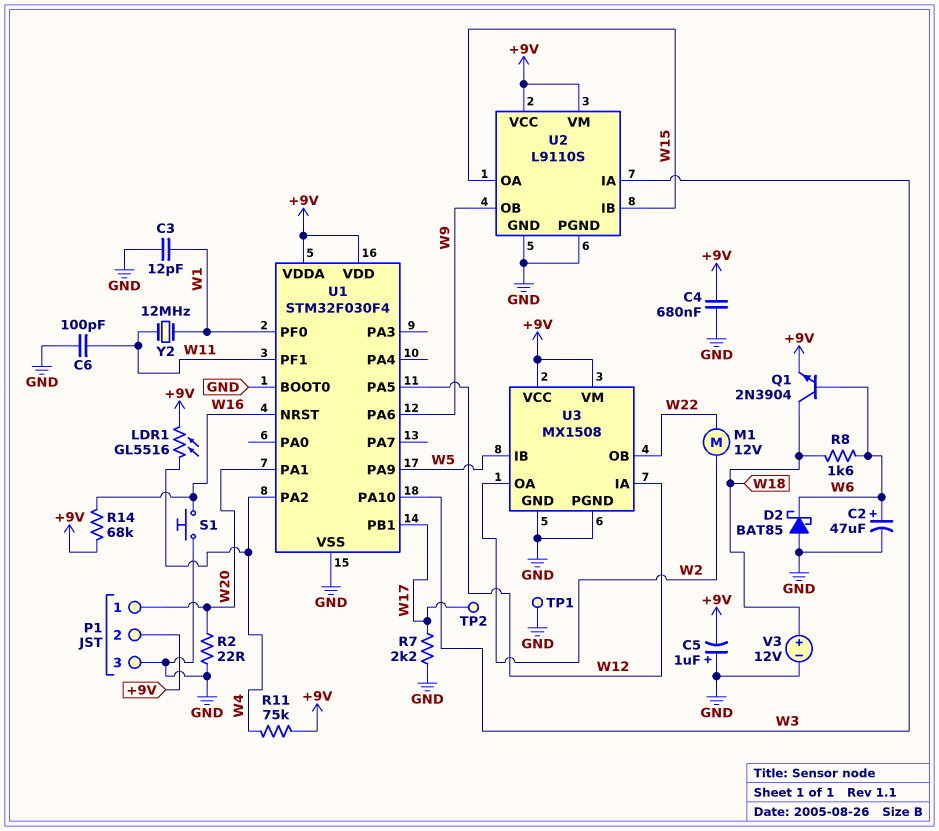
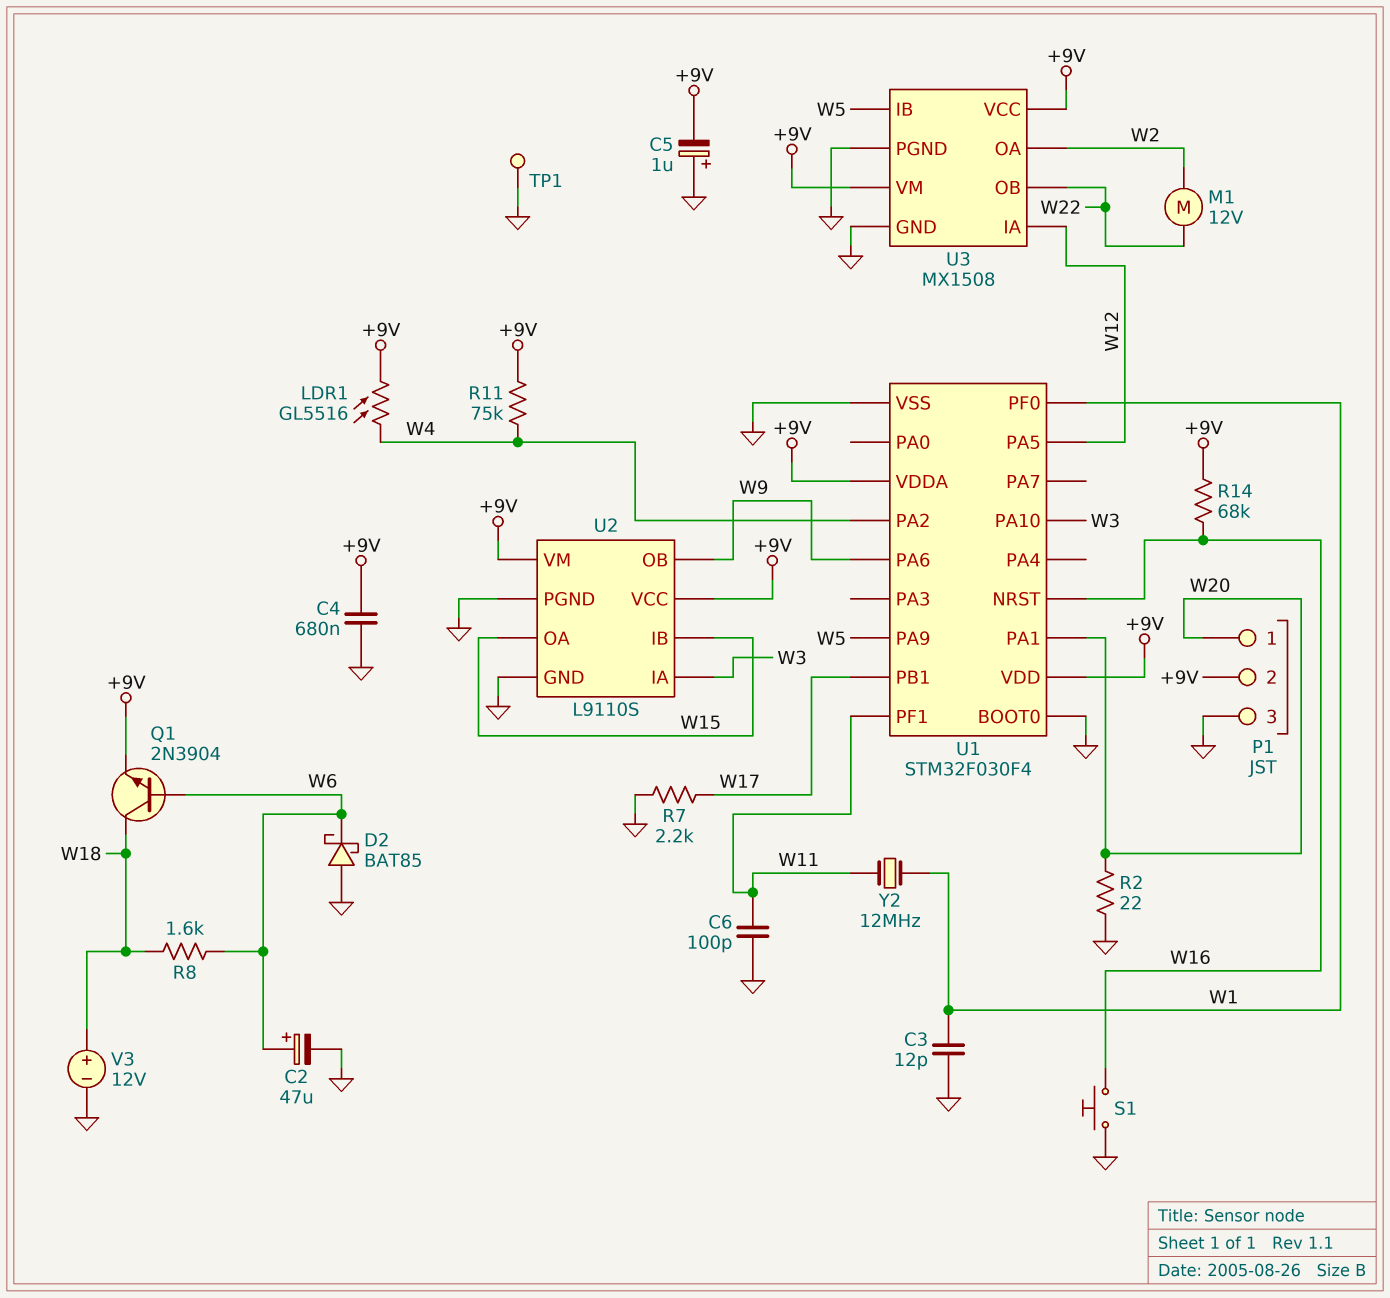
TP2: test point (W17) -> none

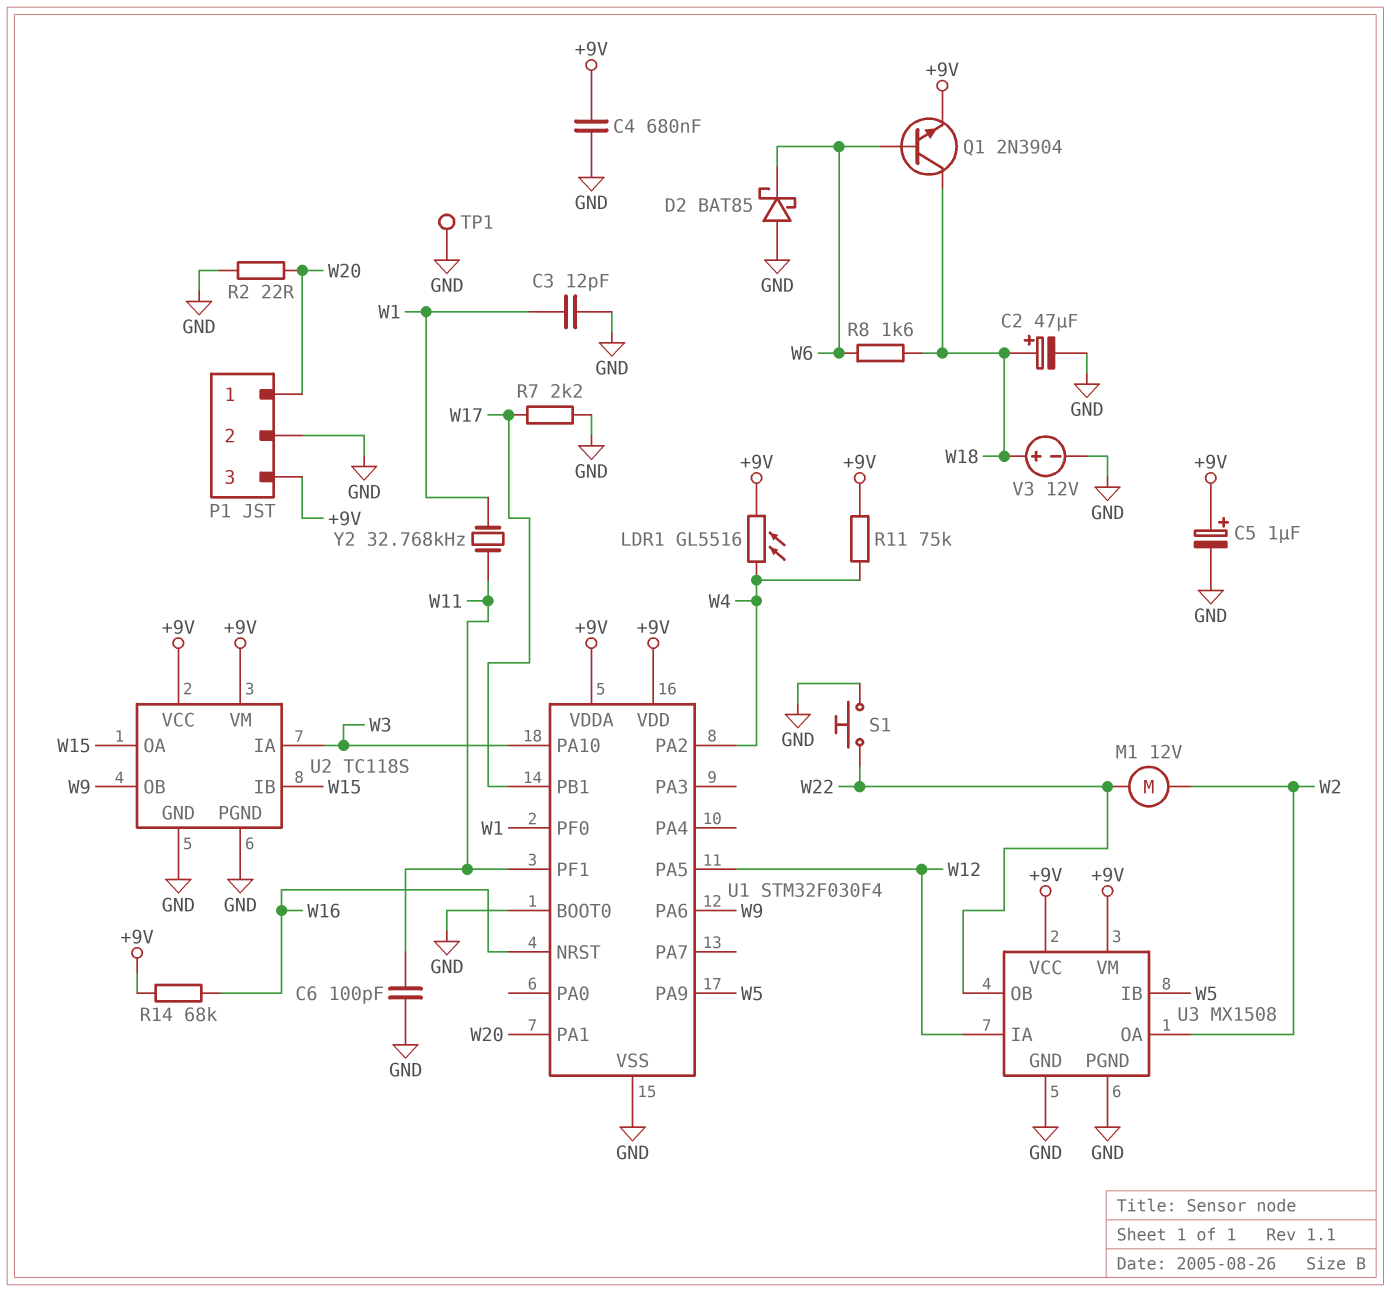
C2: 47uF (plus W6, minus GND) -> 47uF (plus W18, minus GND)
C5: 1uF (plus GND, minus +9V) -> 1uF (plus +9V, minus GND)
P1 pin 2: +9V -> GND
P1 pin 3: GND -> +9V
S1: button (GND, W16) -> button (GND, W22)
U2: L9110S -> TC118S
Y2: 12MHz (W1, W11) -> 32.768kHz (W1, W11)

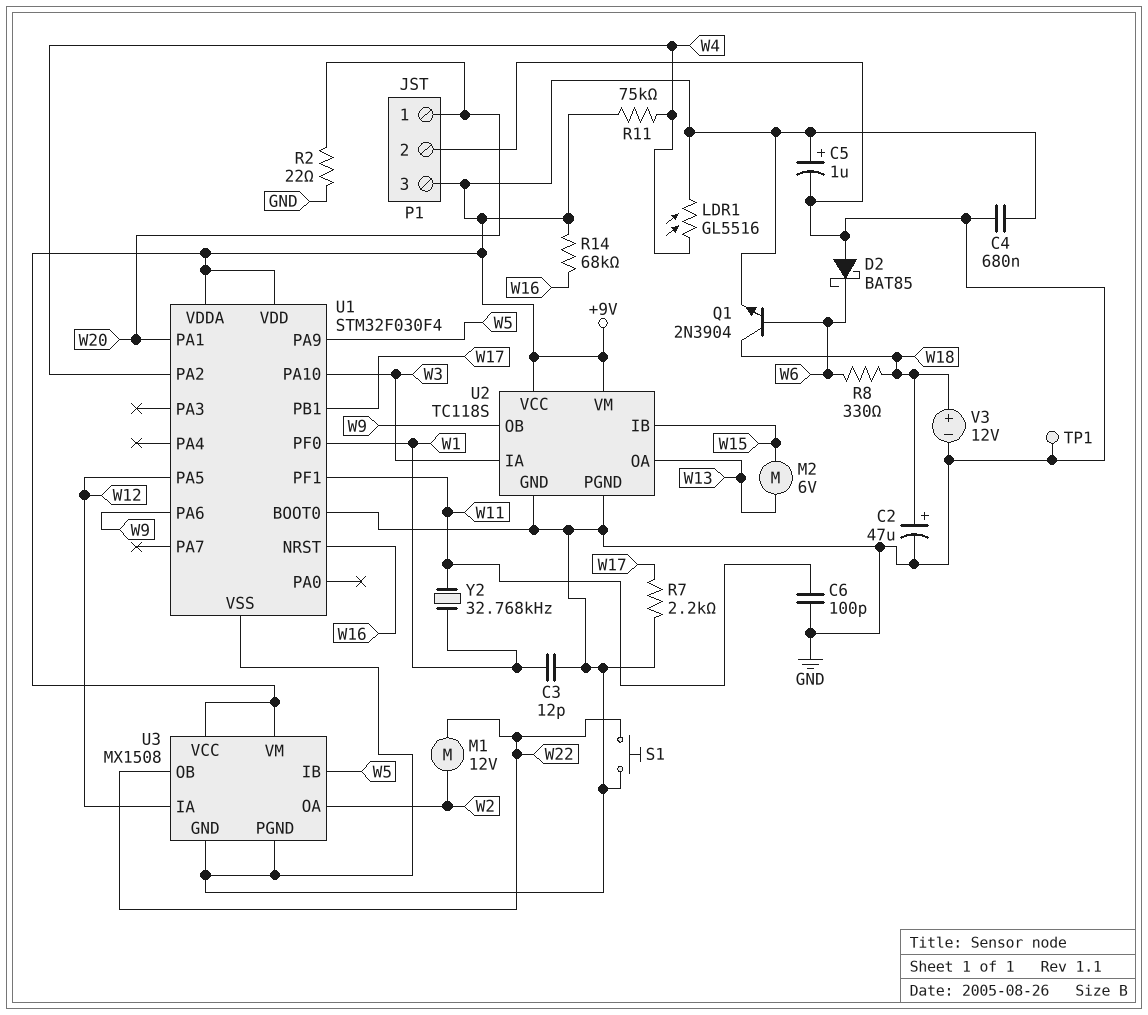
M2: none -> motor 6V (W13, W15)
R8: 1.6k (W6, W18) -> 330 (W6, W18)
U2 pin OA: W15 -> W13

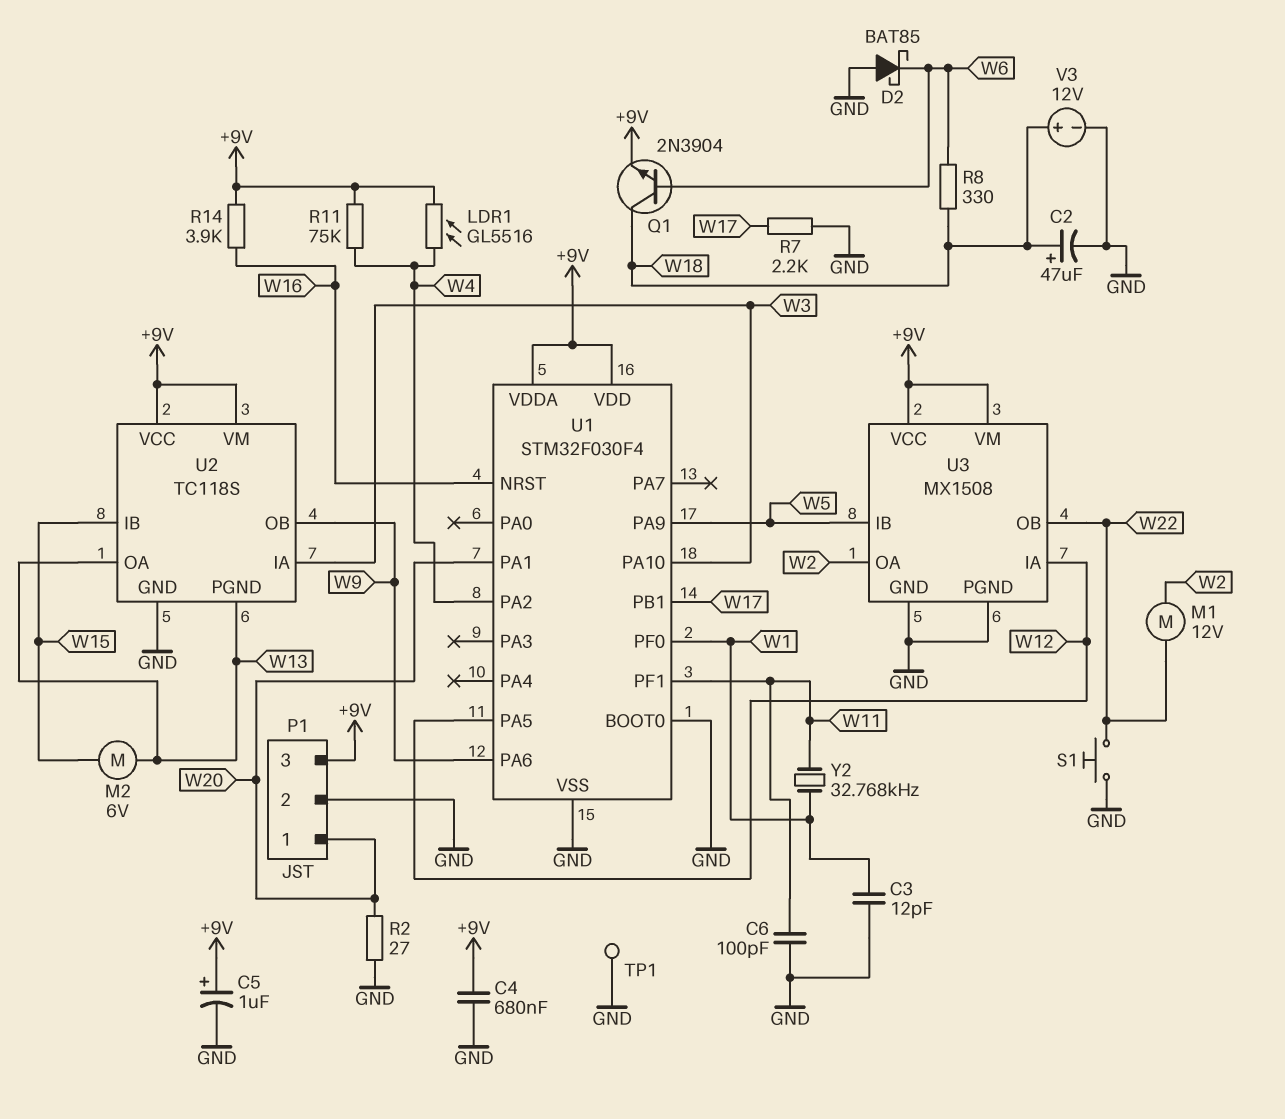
R2: 22 (GND, W20) -> 27 (GND, W20)
R14: 68k (+9V, W16) -> 3.9k (+9V, W16)
U2 pin PGND: GND -> W13

